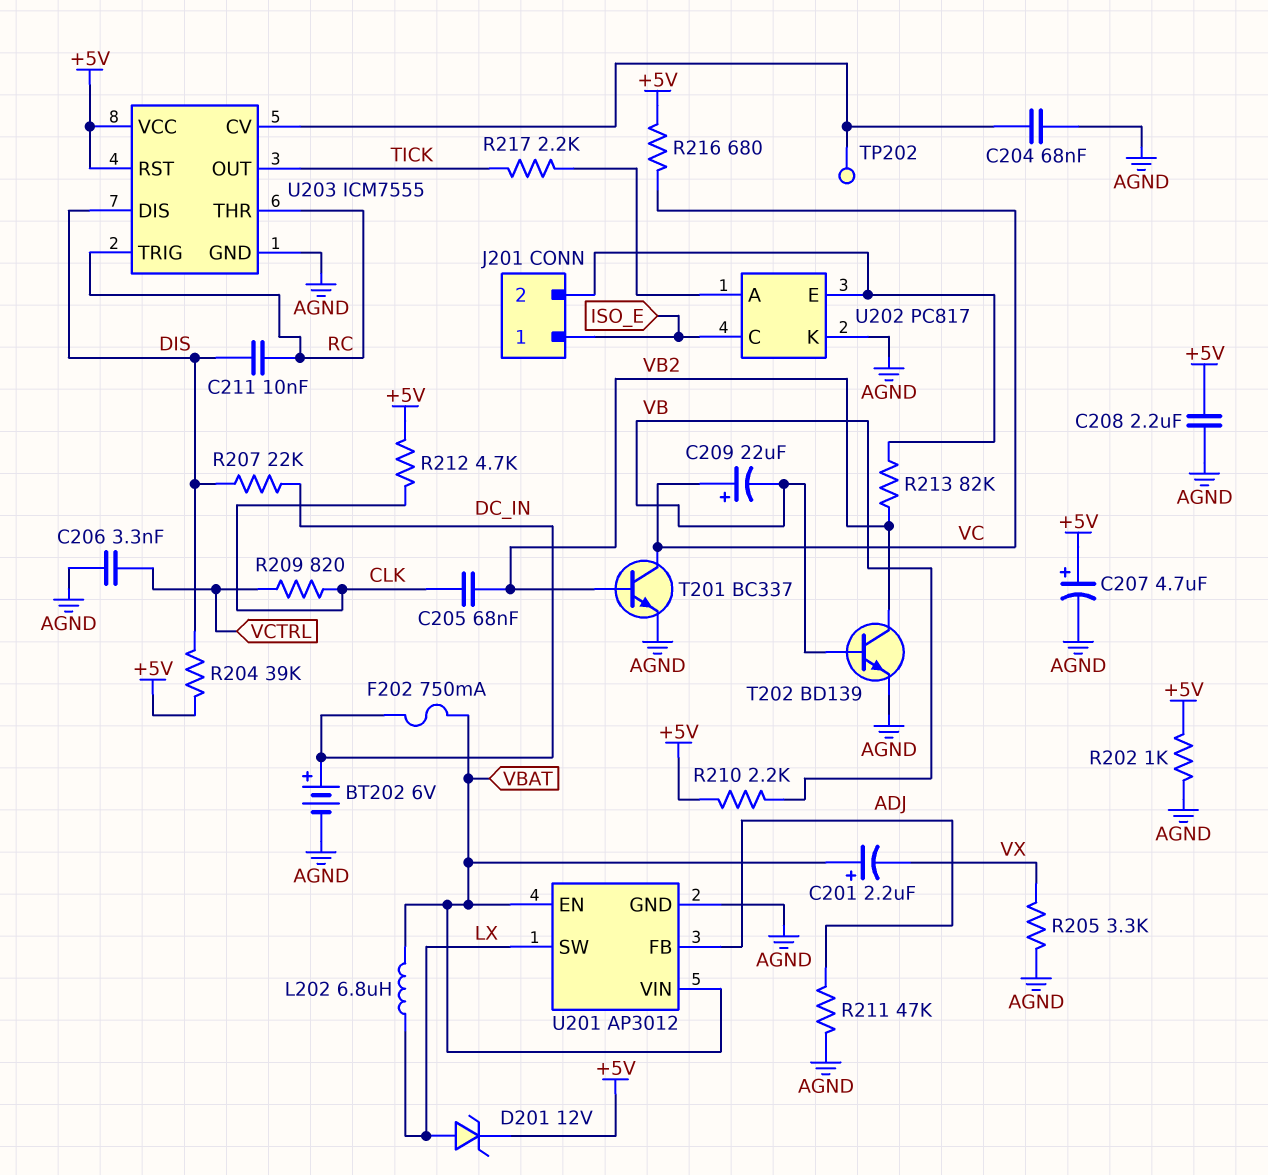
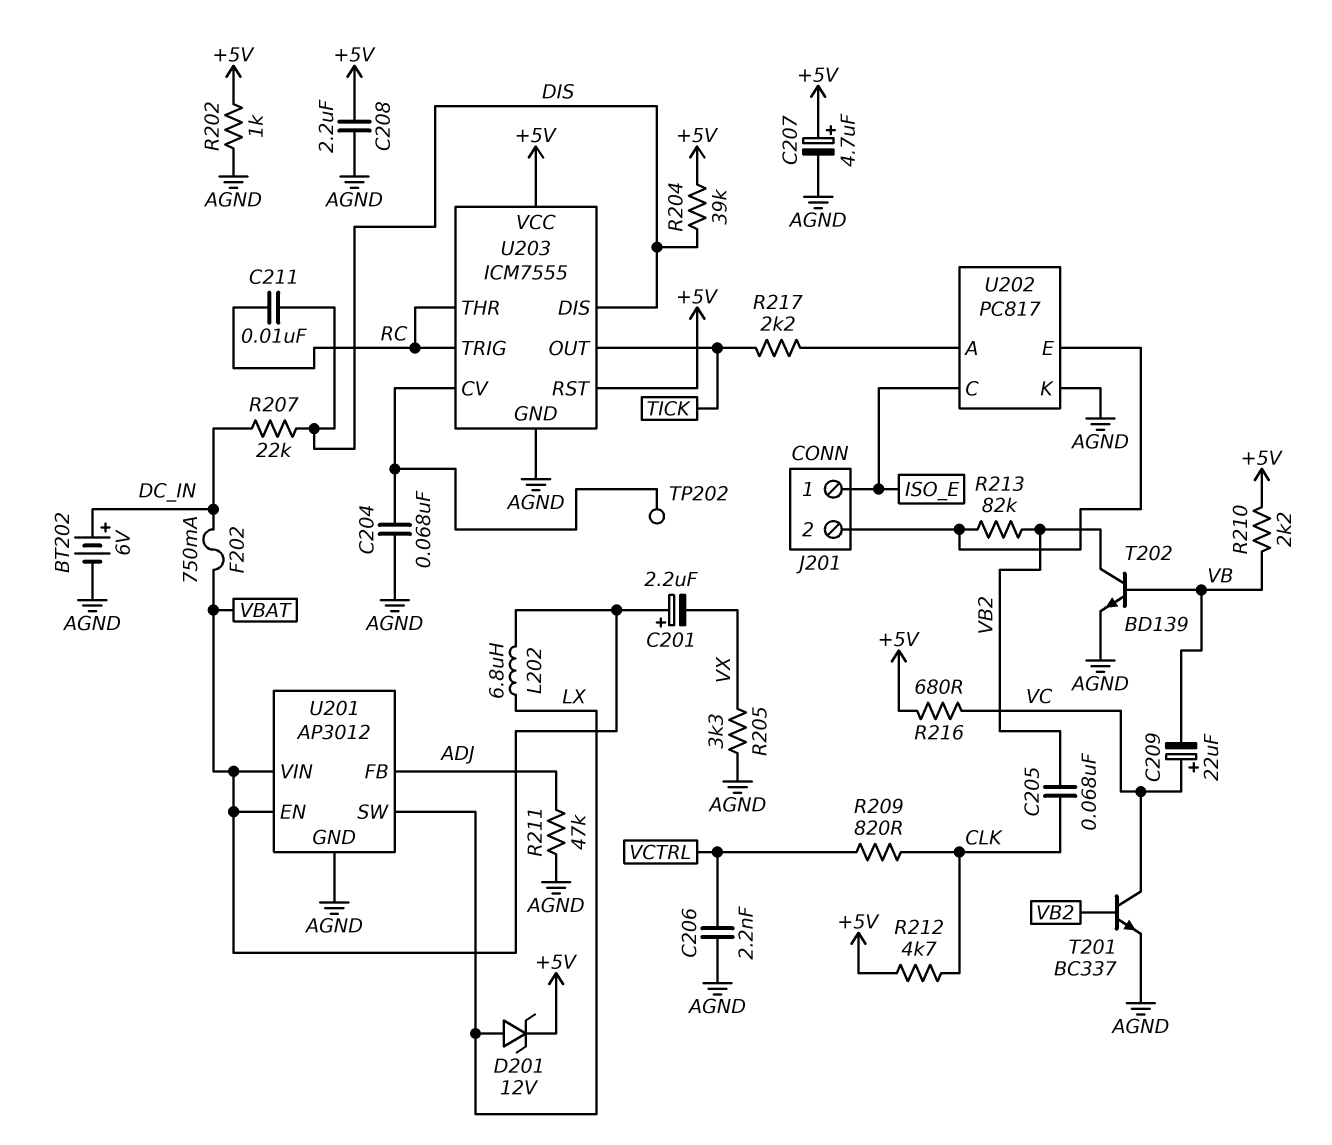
C206: 3.3nF (AGND, VCTRL) -> 2.2nF (AGND, VCTRL)

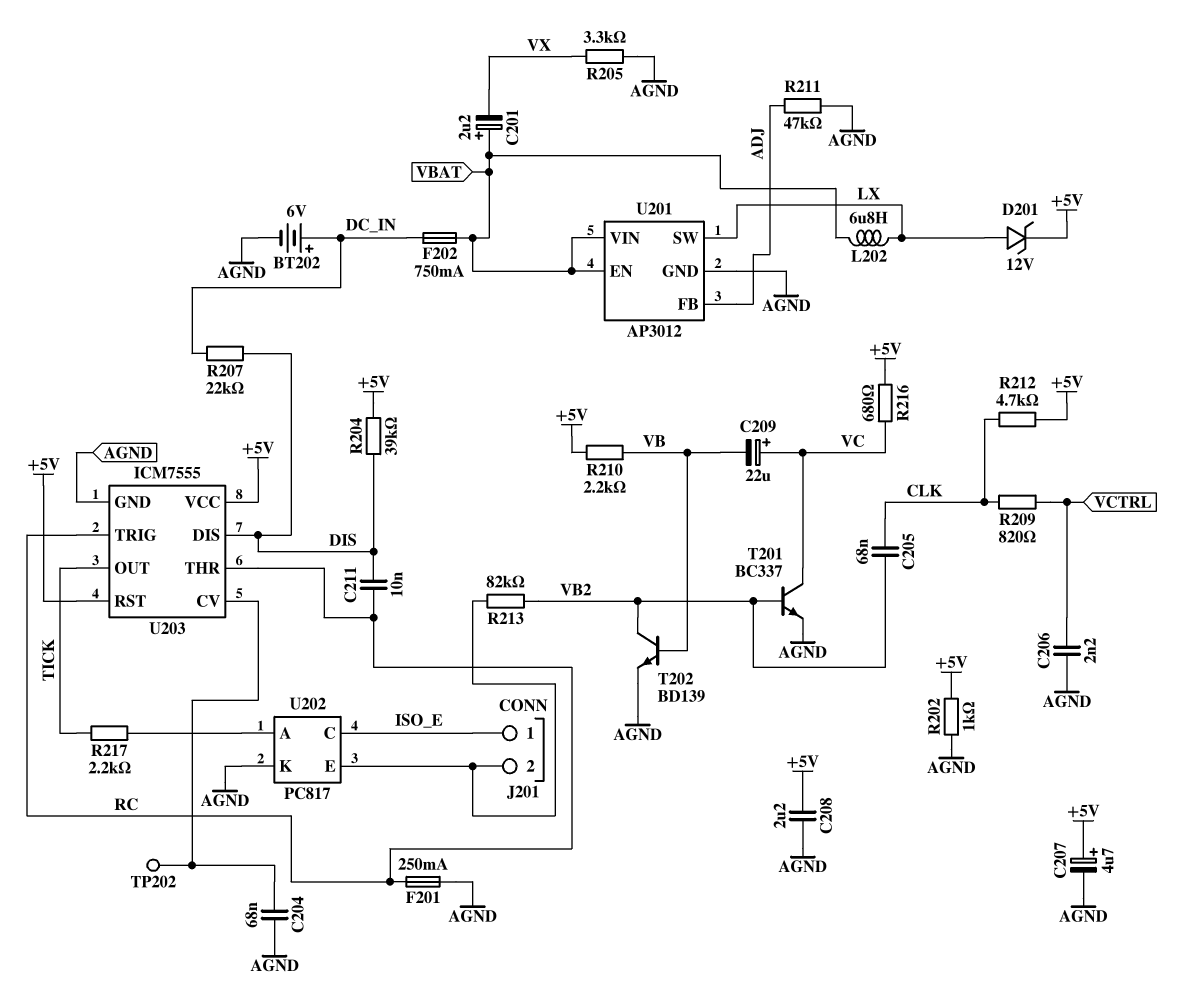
F201: none -> 250mA (AGND, RC)

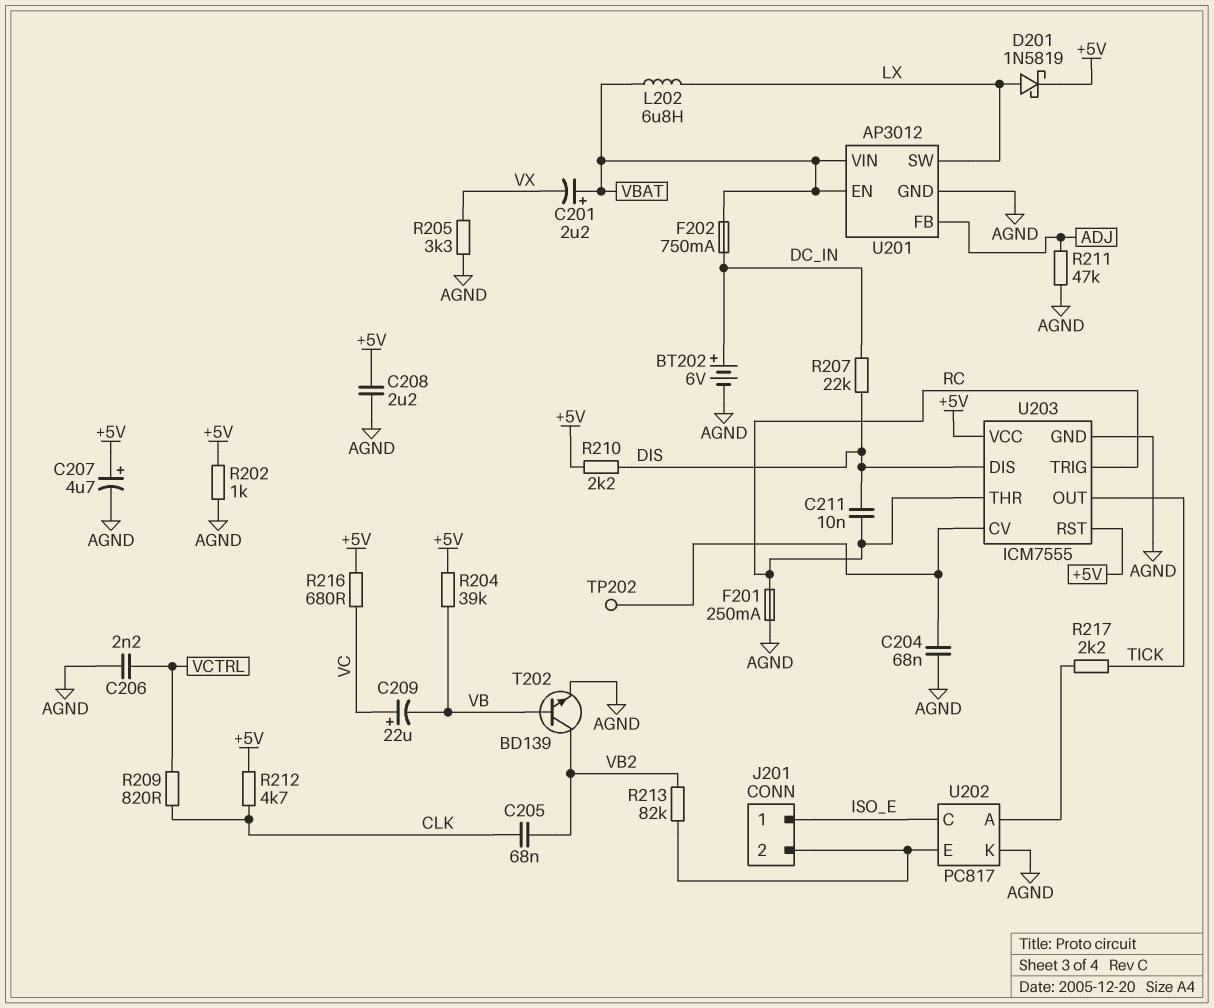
D201: zener 12V (A LX, K +5V) -> schottky 1N5819 (A LX, K +5V)
R204: 39k (+5V, DIS) -> 39k (+5V, VB)
R210: 2.2k (+5V, VB) -> 2.2k (+5V, DIS)
T201: NPN BC337 (B VB2, C VC, E AGND) -> none

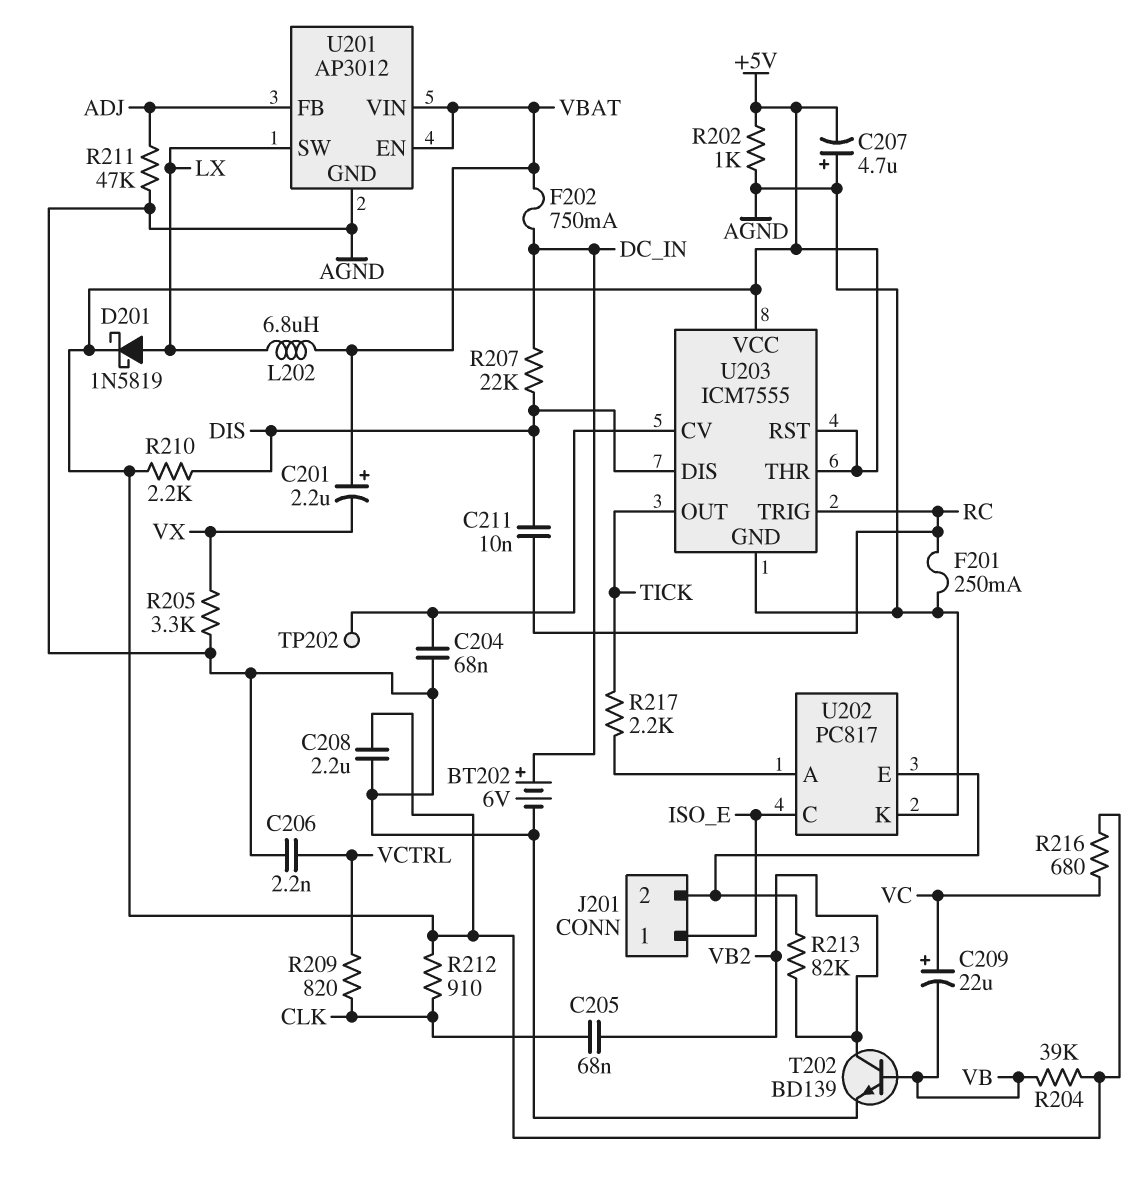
C207: 4.7uF (plus +5V, minus AGND) -> 4.7uF (plus AGND, minus +5V)
R212: 4.7k (+5V, CLK) -> 910 (+5V, CLK)
U203 pin THR: RC -> +5V

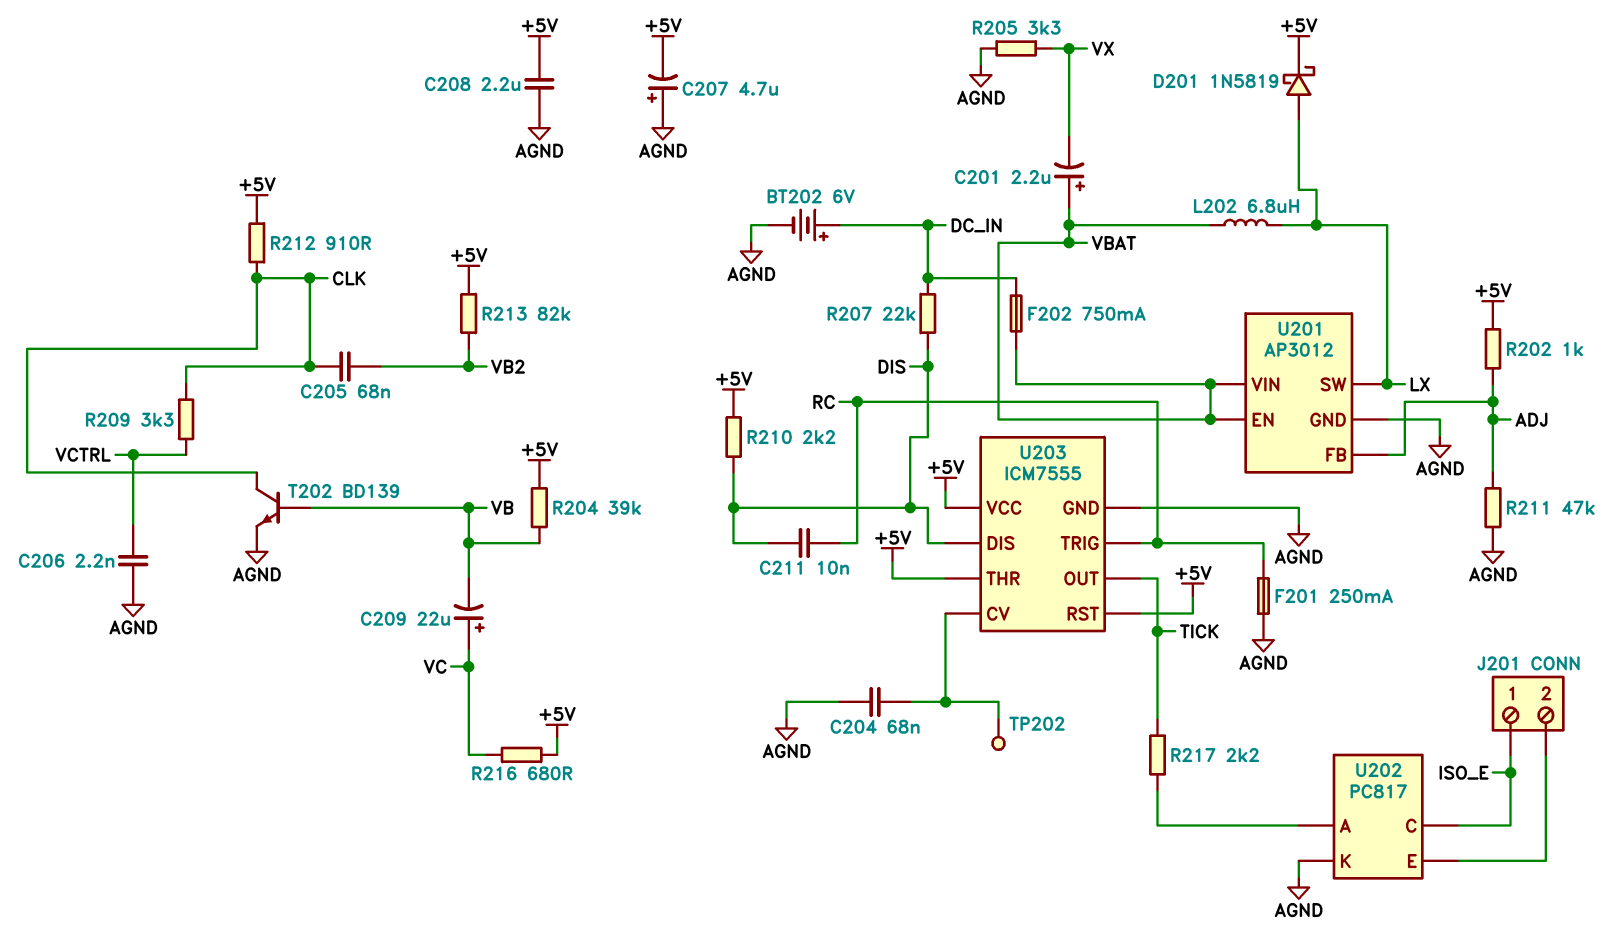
R202: 1k (+5V, AGND) -> 1k (+5V, ADJ)
R209: 820 (CLK, VCTRL) -> 3.3k (CLK, VCTRL)
R213: 82k (J201/2, VB2) -> 82k (+5V, VB2)
T202: NPN BD139 (B VB, C VB2, E AGND) -> NPN BD139 (B VB, C CLK, E AGND)

